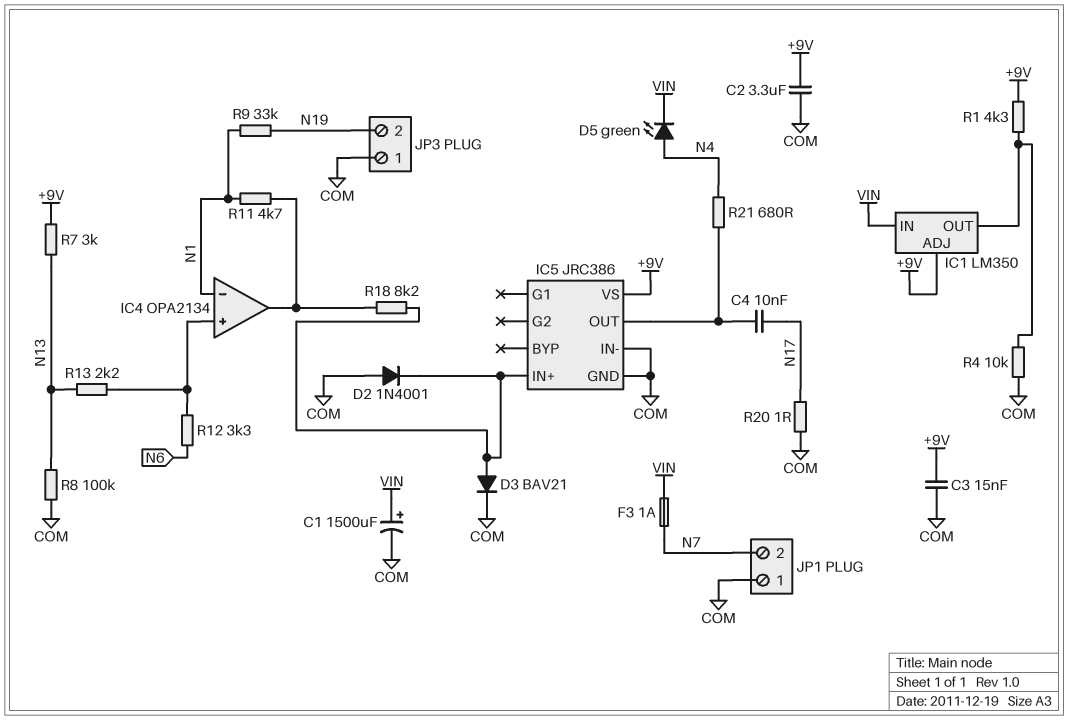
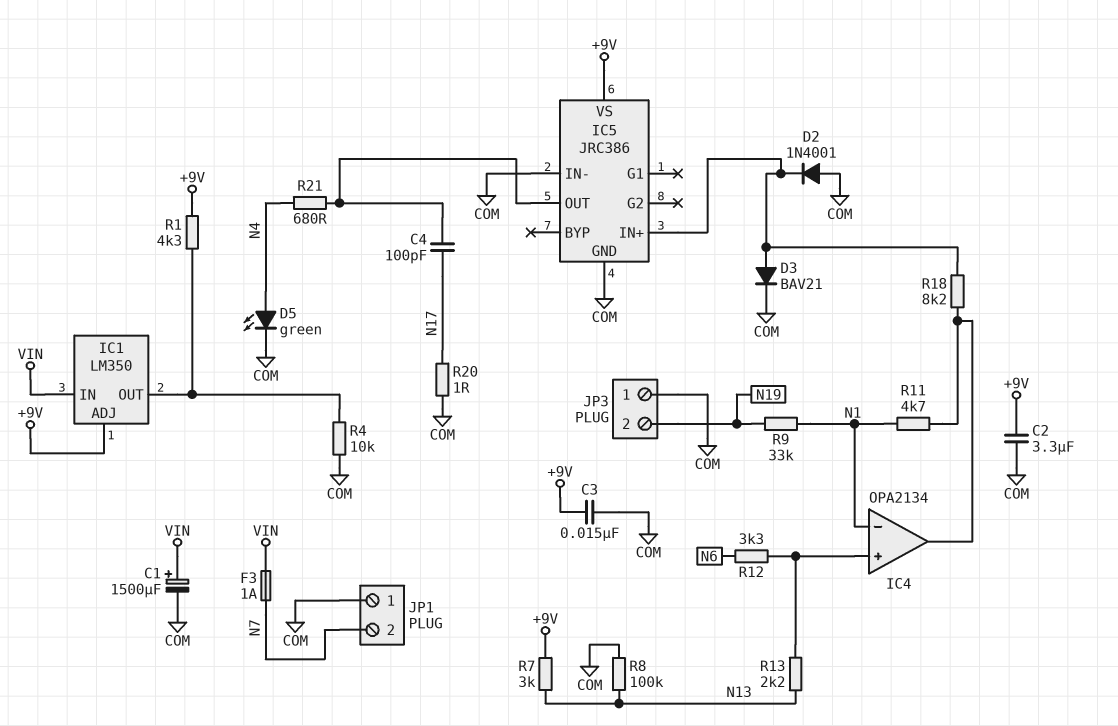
C4: 10nF (IC5/OUT, N17) -> 100pF (IC5/OUT, N17)
D5: LED green (A N4, K VIN) -> LED green (A N4, K COM)

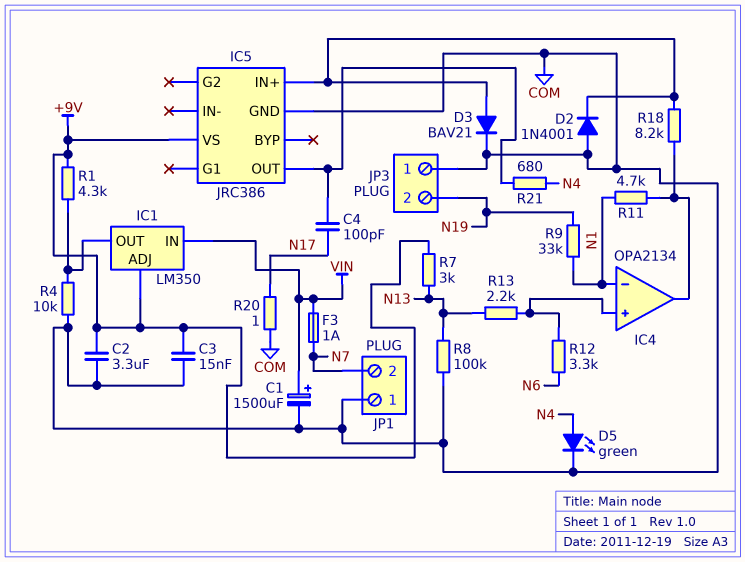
IC5 pin IN-: COM -> none

